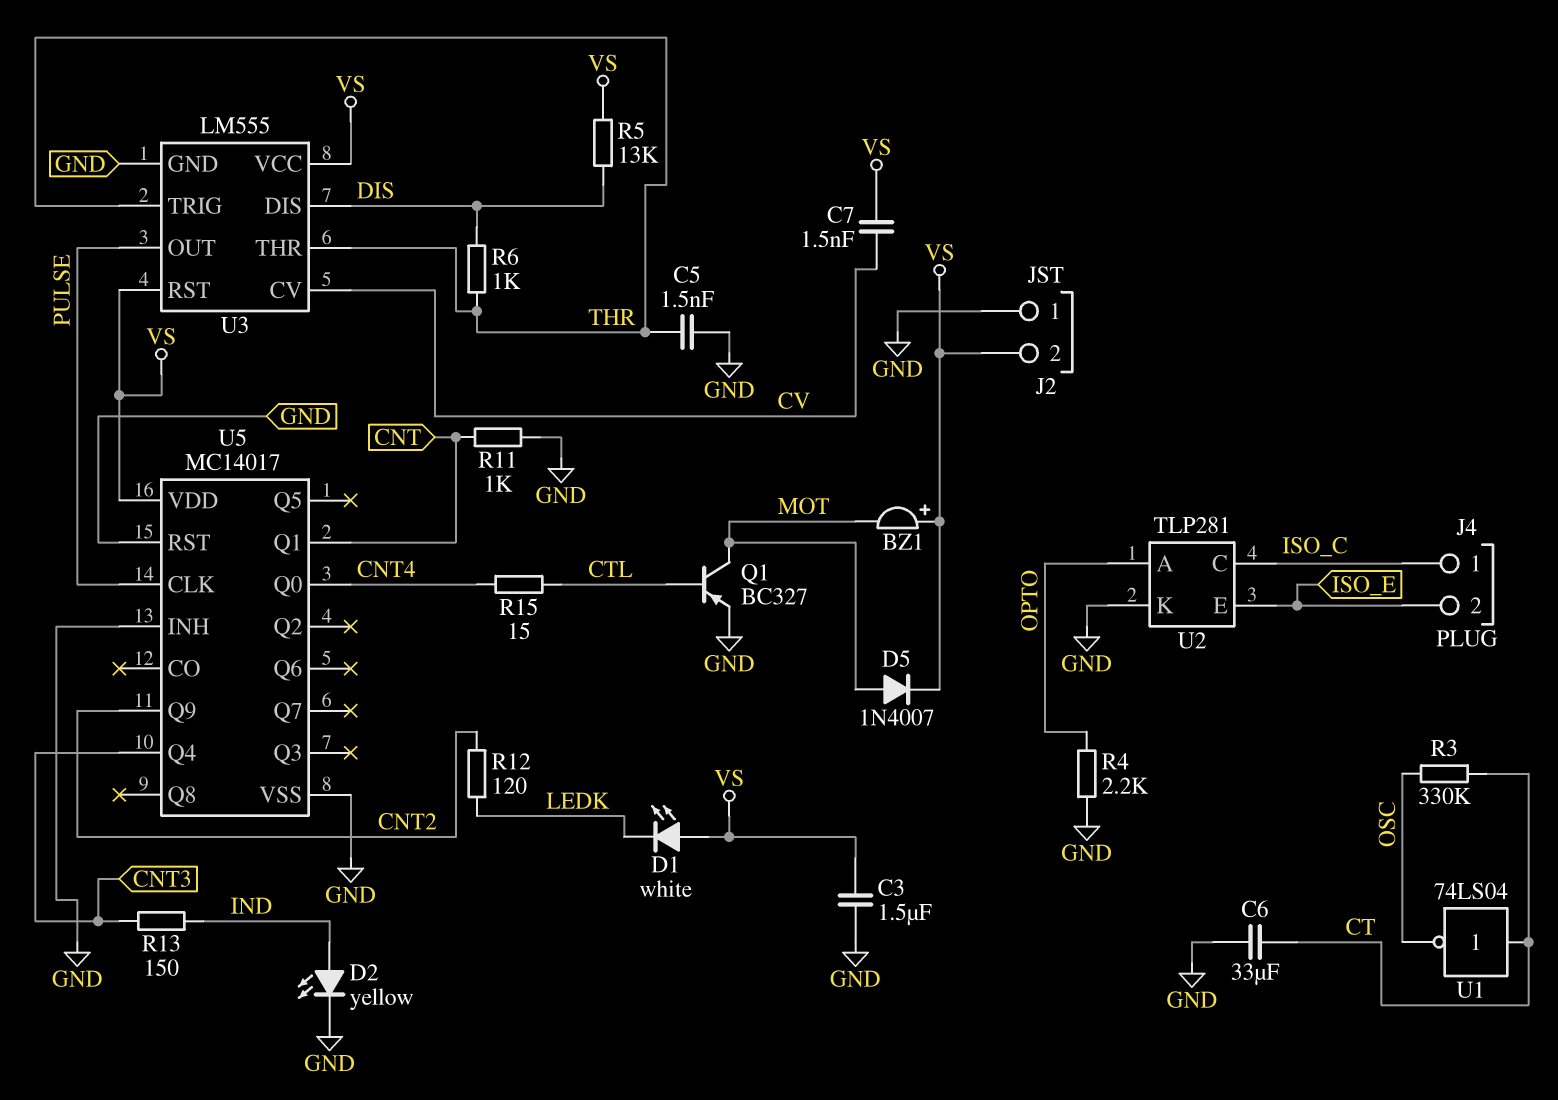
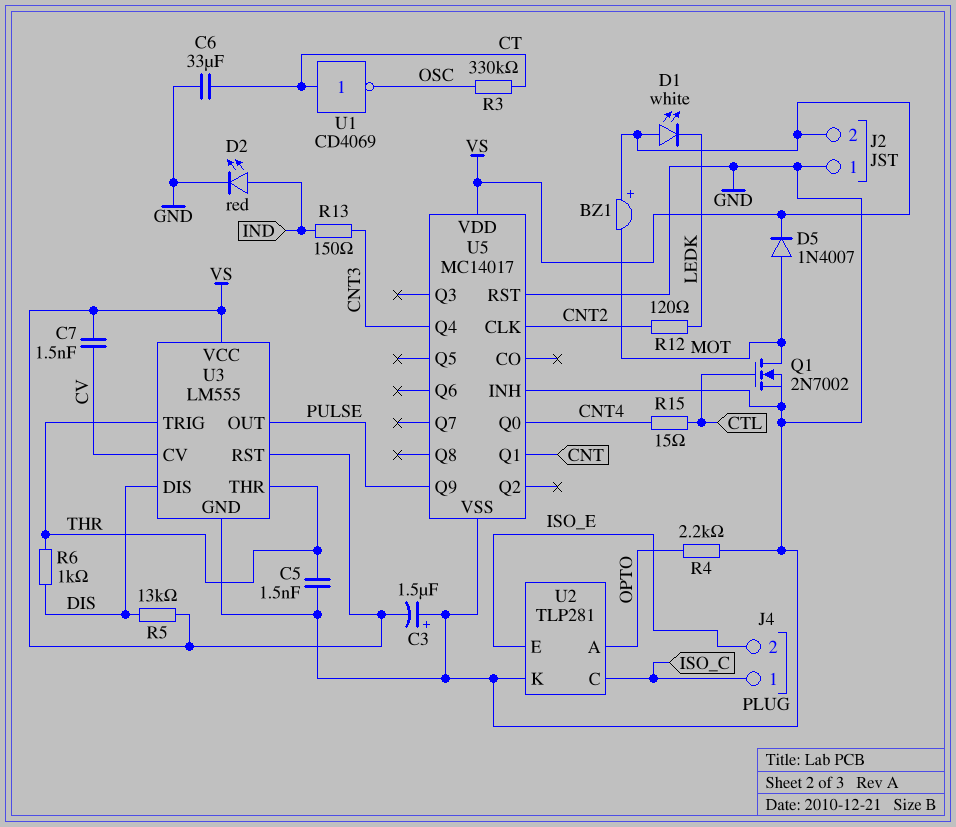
C3: 1.5uF (GND, VS) -> 1.5uF (plus GND, minus VS)
D2: LED yellow (A IND, K GND) -> LED red (A IND, K GND)
Q1: PNP BC327 (B CTL, C MOT, E GND) -> NMOS 2N7002 (G CTL, D MOT, S GND)
R11: 1k (CNT, GND) -> none
U1: NOT 74LS04 (in CT, out OSC) -> NOT CD4069 (in CT, out OSC)
U5 pin CLK: PULSE -> CNT2
U5 pin Q9: CNT2 -> PULSE

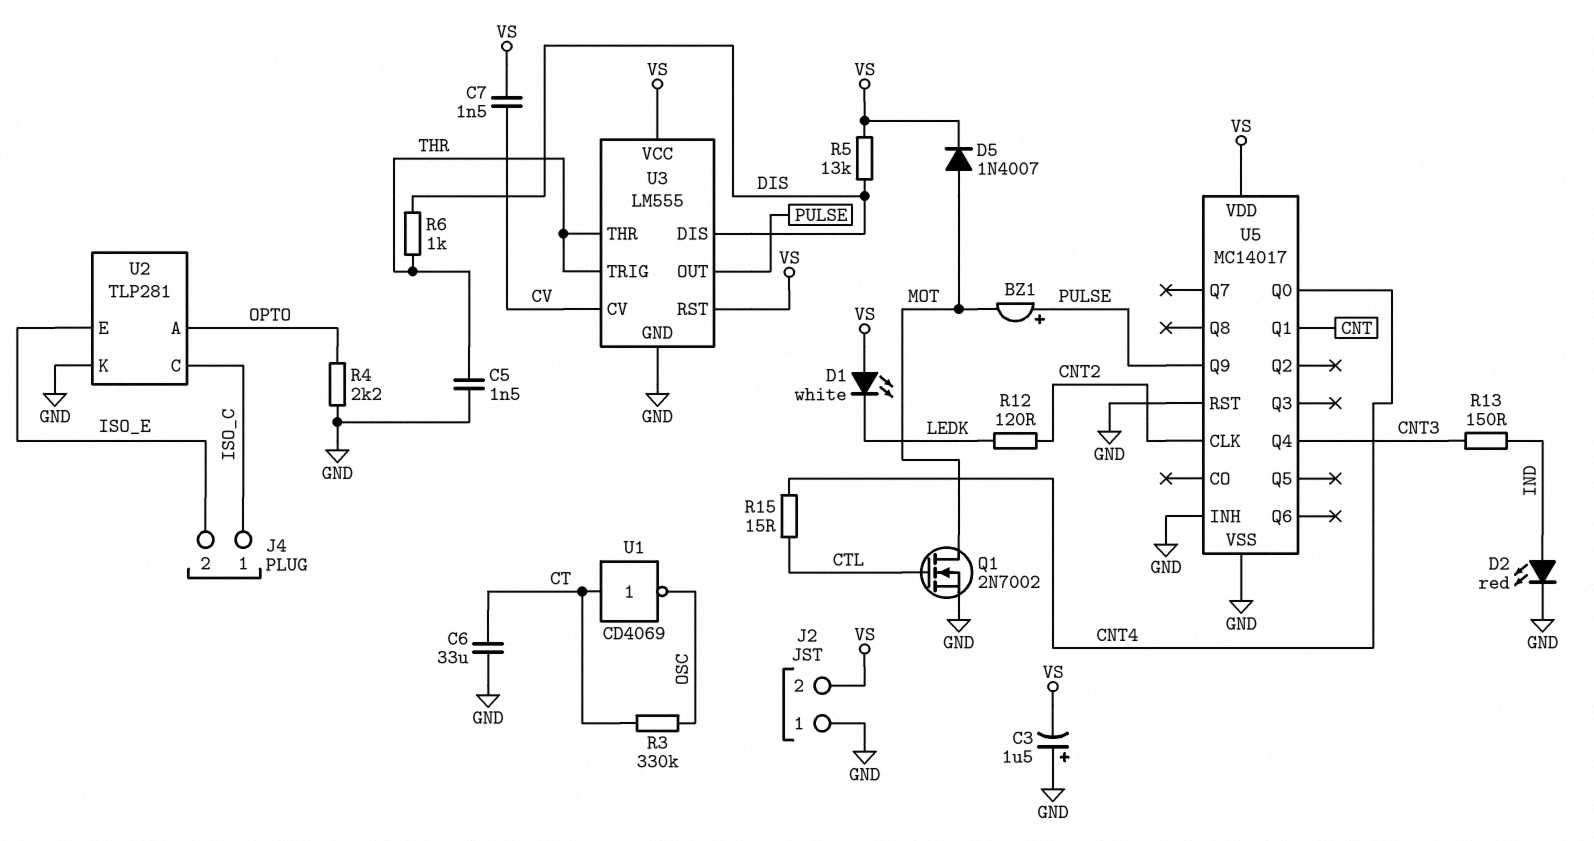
BZ1: buzzer (plus VS, minus MOT) -> buzzer (plus PULSE, minus MOT)

